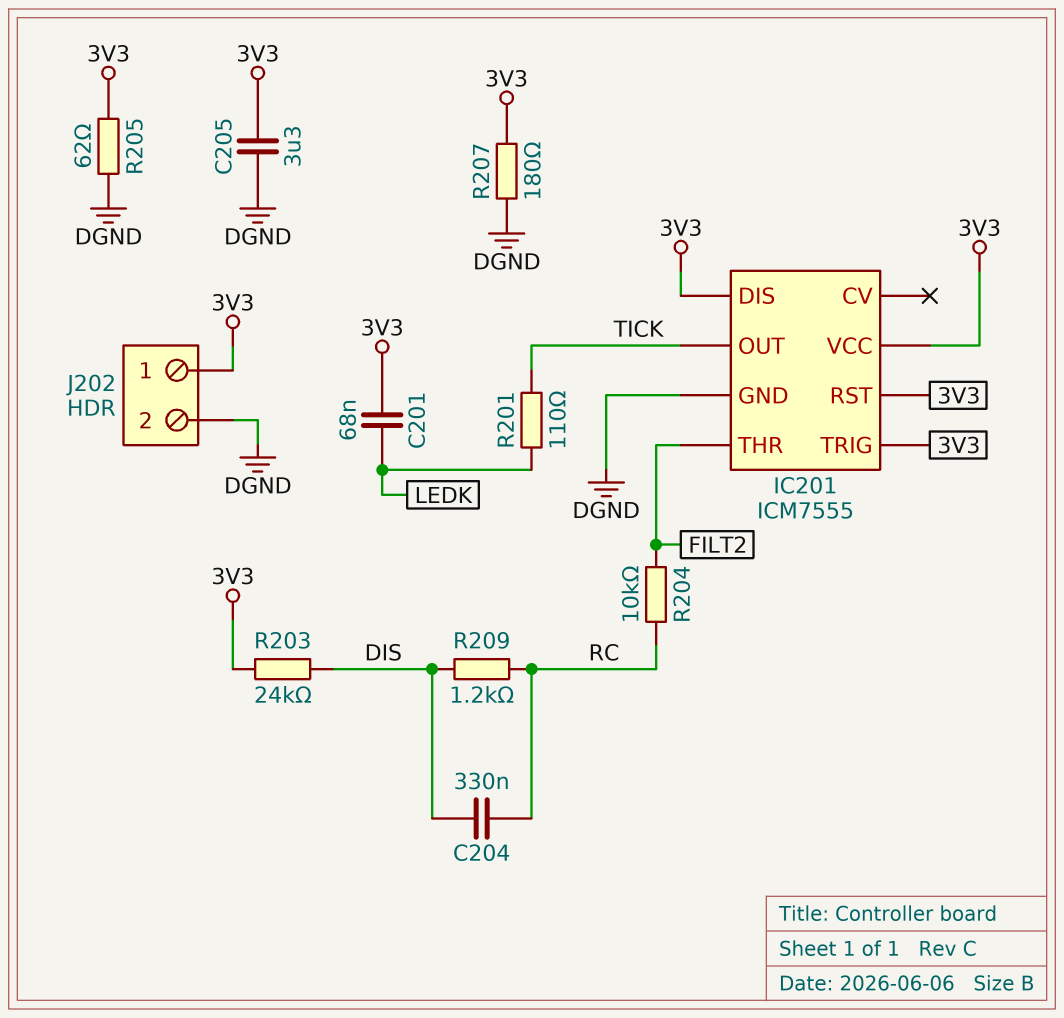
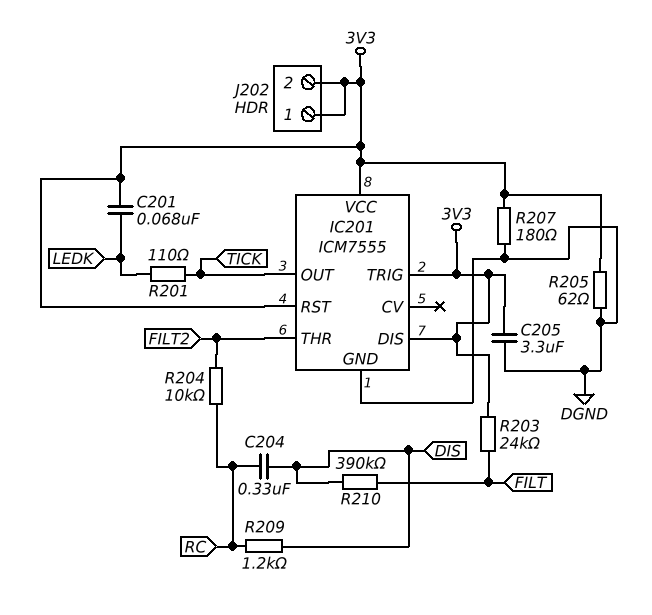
J202 pin 2: DGND -> 3V3
R203: 24k (3V3, DIS) -> 24k (3V3, FILT)
R210: none -> 390k (DIS, FILT)

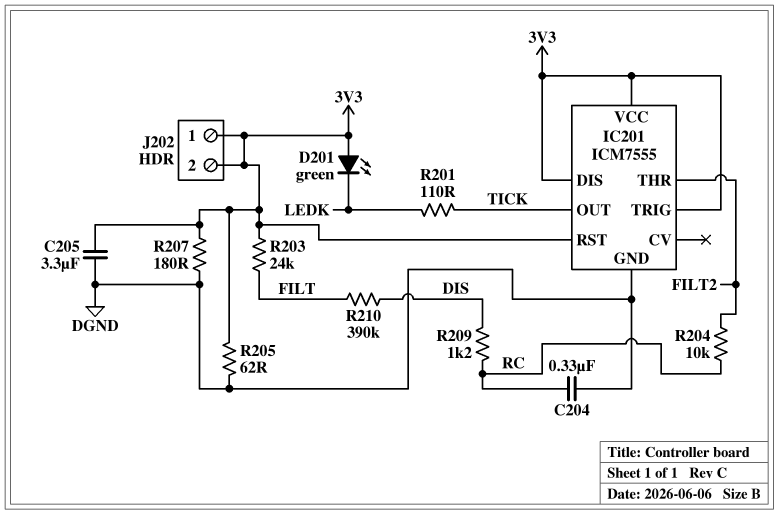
C201: 68nF (3V3, LEDK) -> none
C204: 330nF (DIS, RC) -> 330nF (DGND, RC)
D201: none -> LED green (A 3V3, K LEDK)

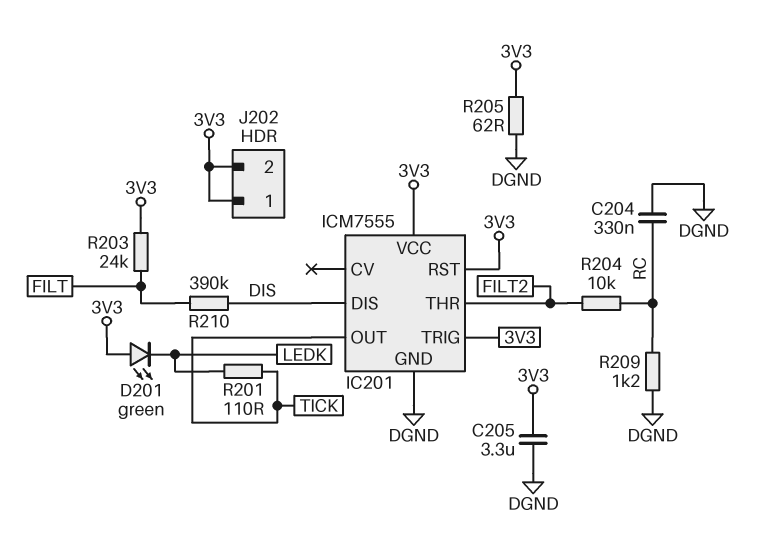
IC201 pin DIS: 3V3 -> DIS
R207: 180 (3V3, DGND) -> none
R209: 1.2k (DIS, RC) -> 1.2k (DGND, RC)

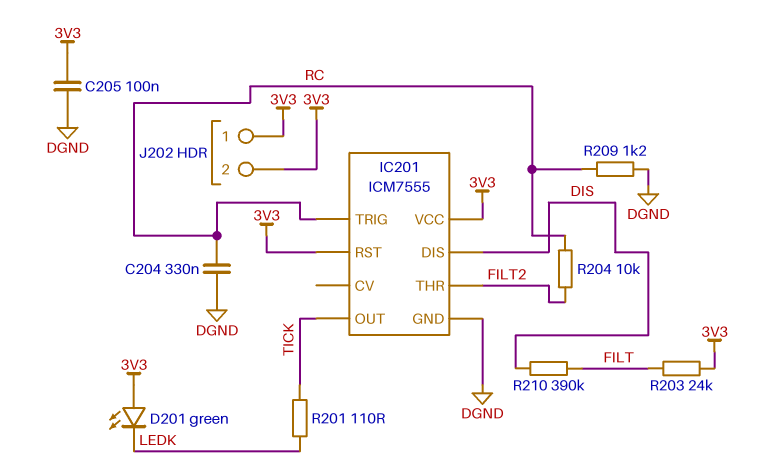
C205: 3.3uF (3V3, DGND) -> 100nF (3V3, DGND)
IC201 pin TRIG: 3V3 -> RC
R205: 62 (3V3, DGND) -> none

